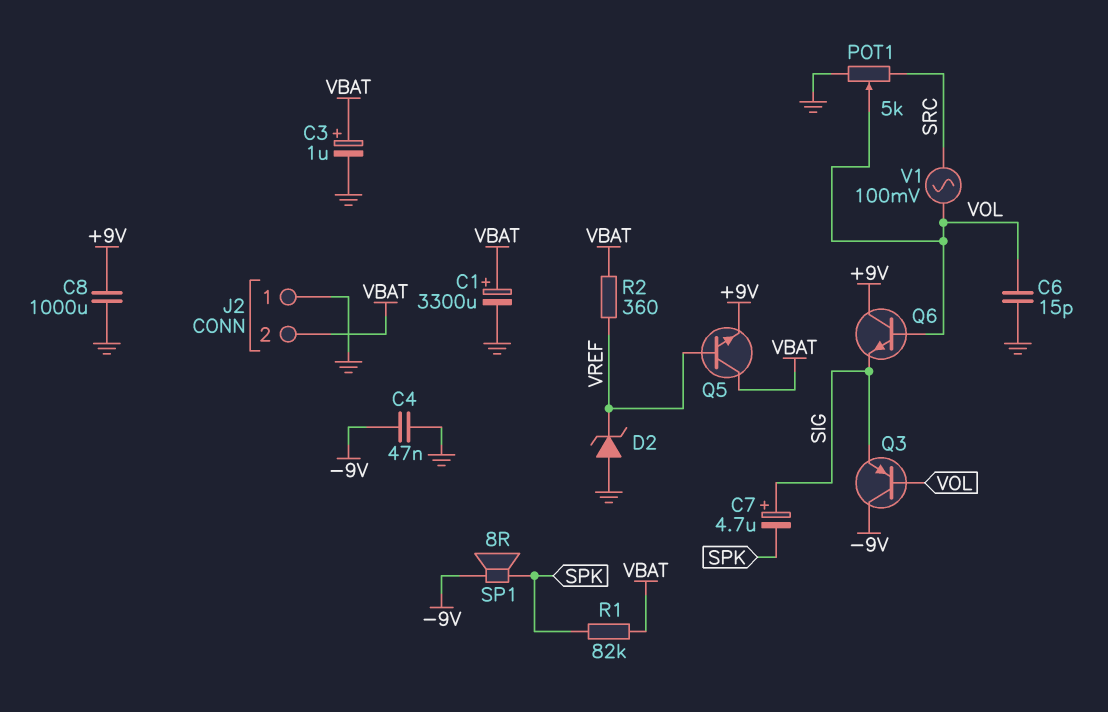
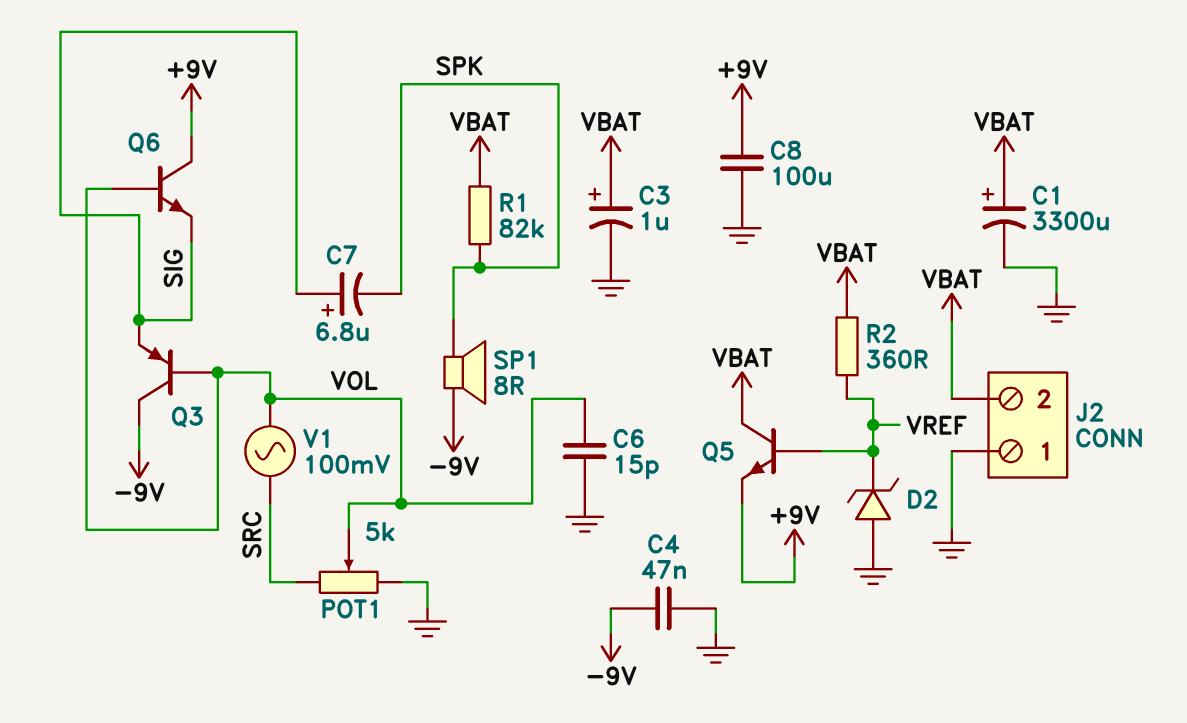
C7: 4.7uF (plus SIG, minus SPK) -> 6.8uF (plus SIG, minus SPK)
C8: 1000uF (+9V, GND) -> 100uF (+9V, GND)

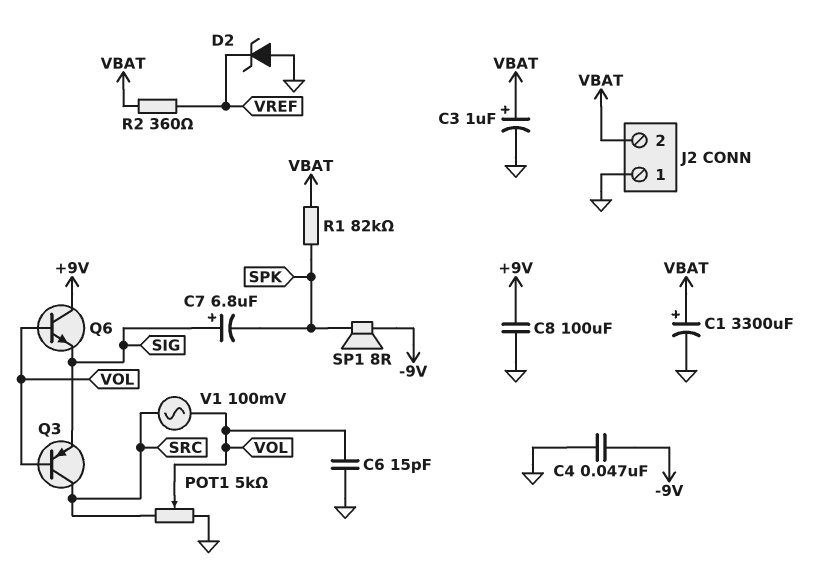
Q3: PNP (B VOL, C -9V, E SIG) -> PNP (B VOL, C SRC, E SIG)
Q5: NPN (B VREF, C VBAT, E +9V) -> none

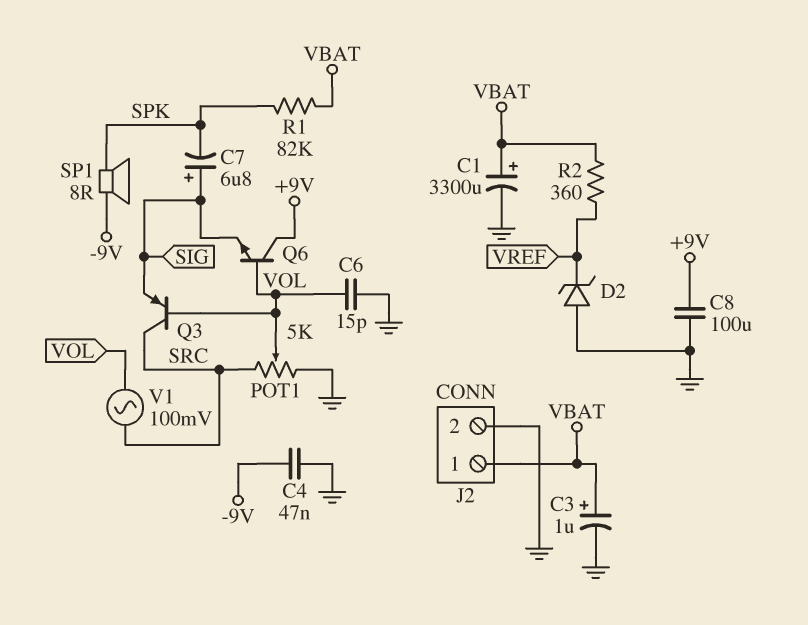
J2 pin 1: GND -> VBAT
J2 pin 2: VBAT -> GND

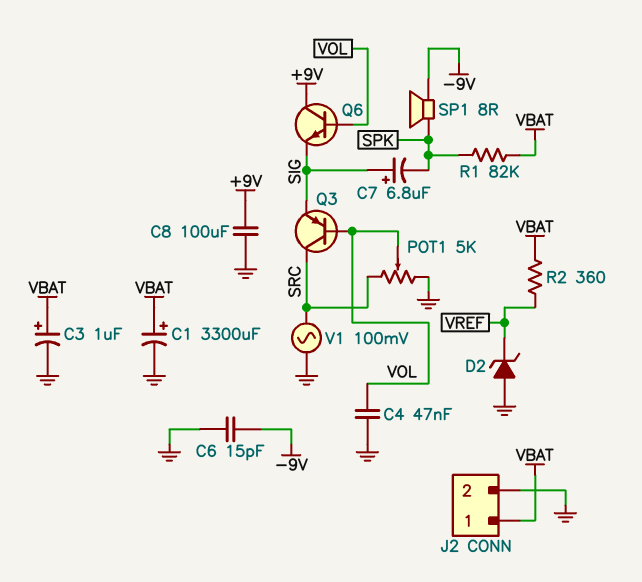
C4: 47nF (-9V, GND) -> 47nF (GND, VOL)
C6: 15pF (GND, VOL) -> 15pF (-9V, GND)
V1: AC 100mV (SRC, VOL) -> AC 100mV (GND, SRC)

